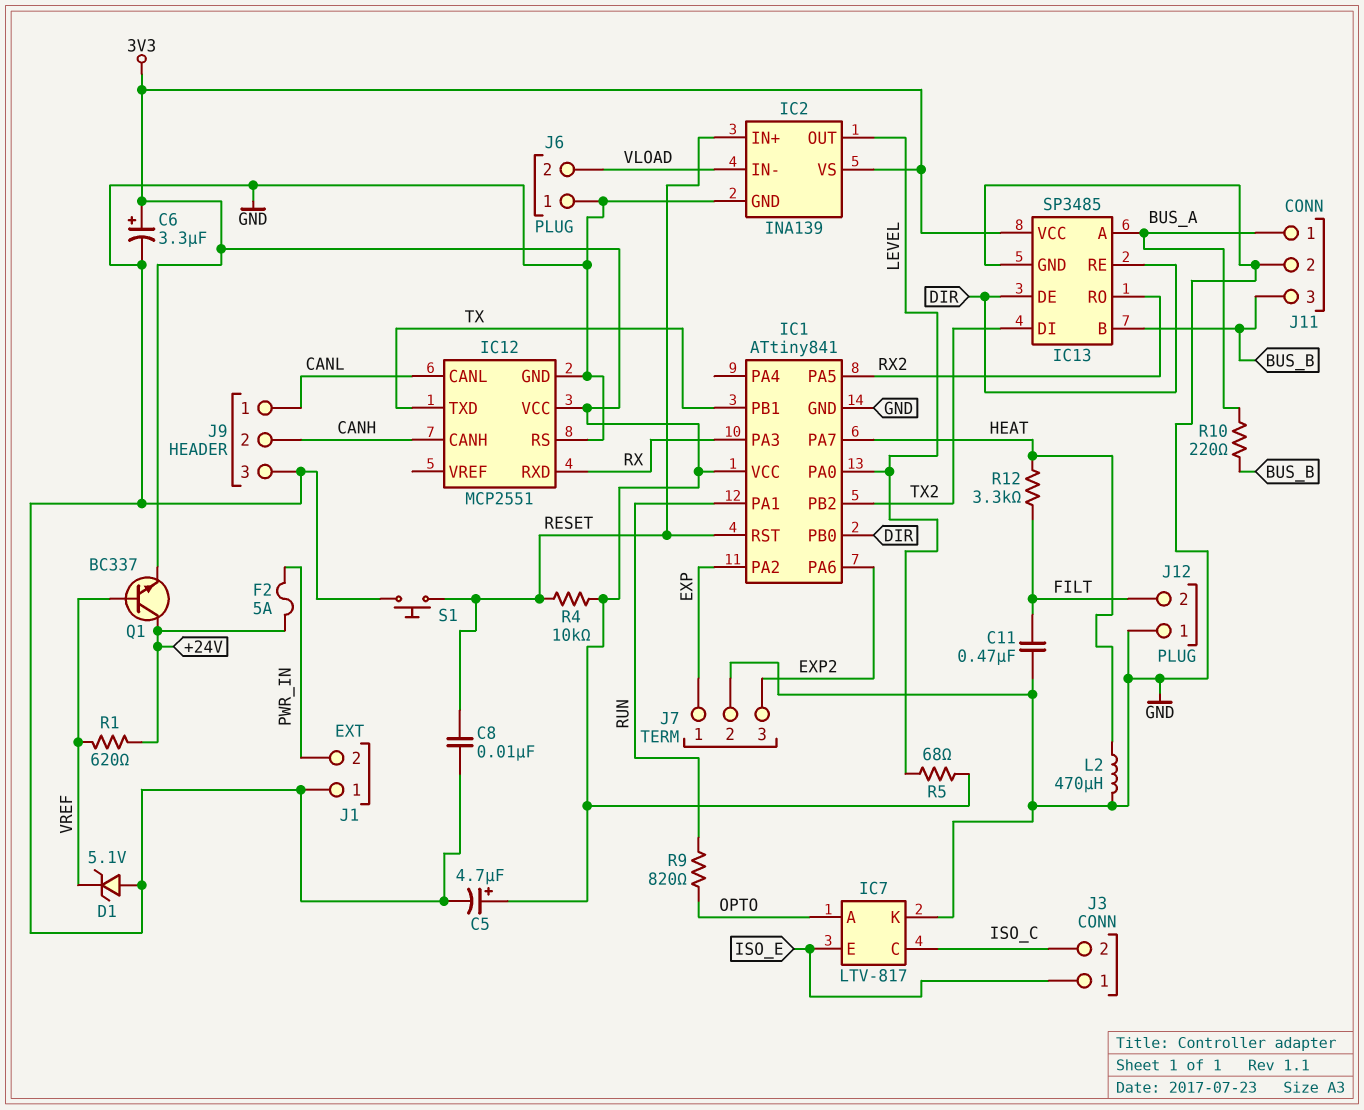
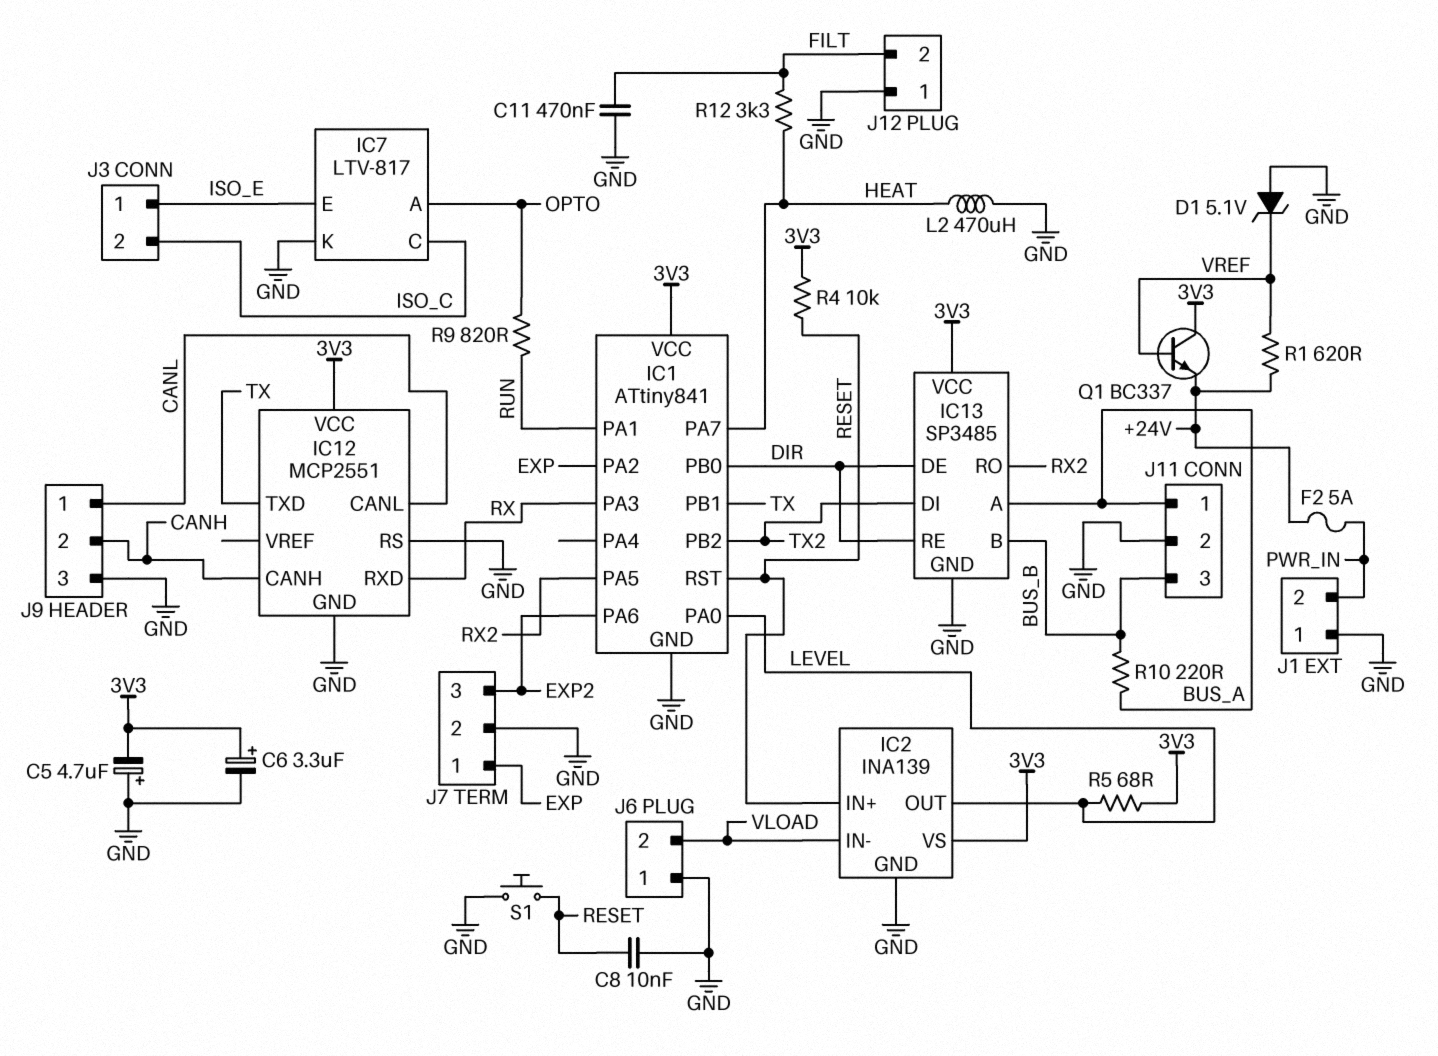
C5: 4.7uF (plus 3V3, minus GND) -> 4.7uF (plus GND, minus 3V3)
Q1: NPN BC337 (B VREF, C +24V, E 3V3) -> NPN BC337 (B VREF, C 3V3, E +24V)

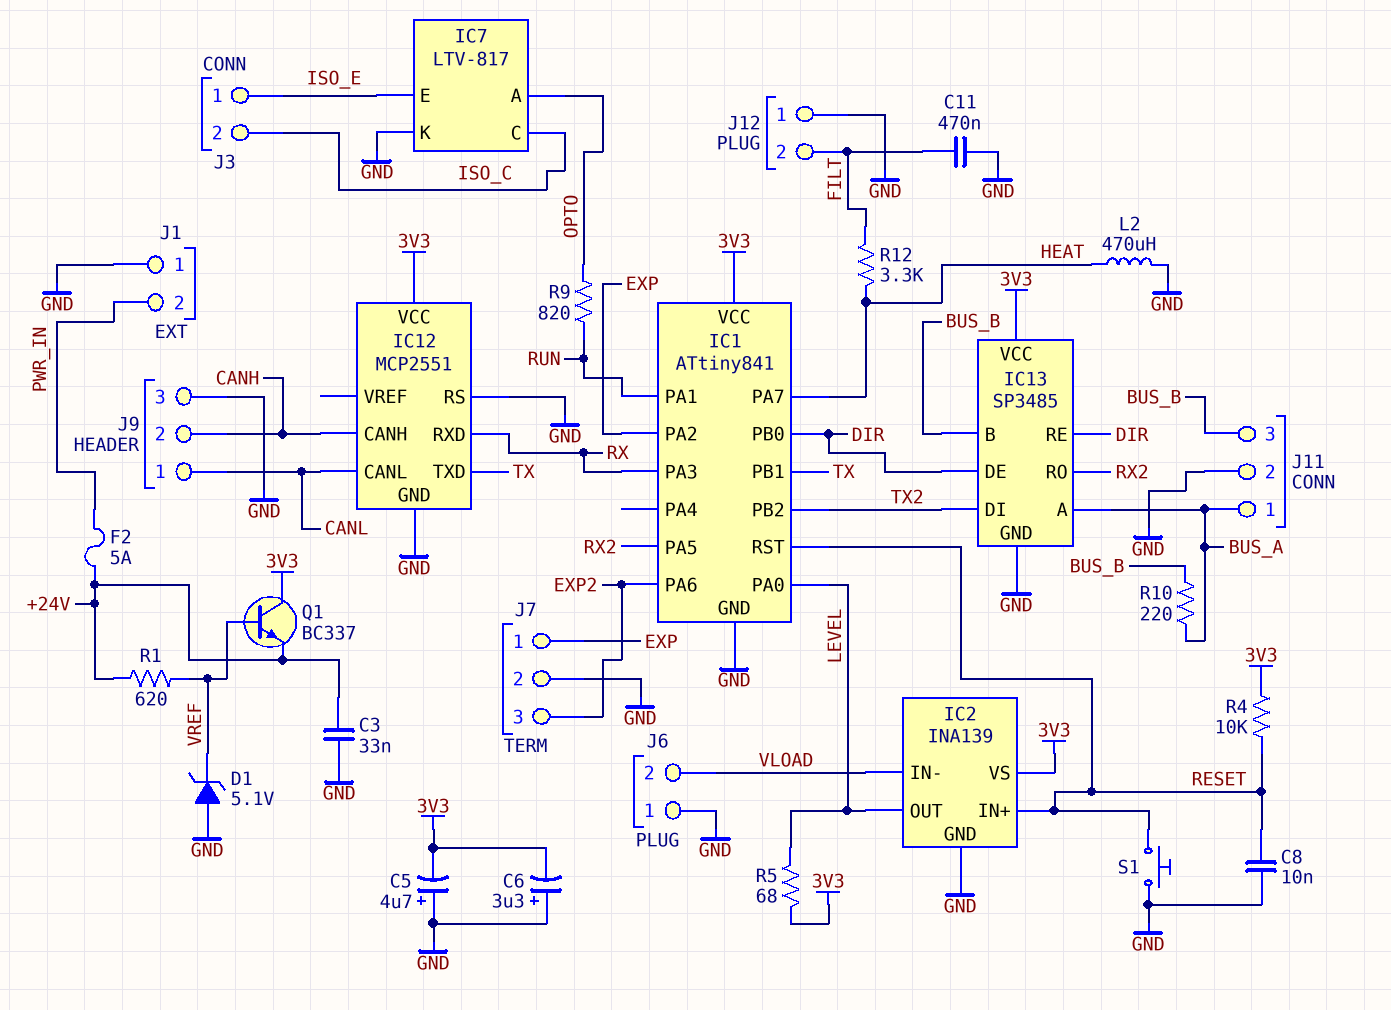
C3: none -> 33nF (+24V, GND)
C6: 3.3uF (plus 3V3, minus GND) -> 3.3uF (plus GND, minus 3V3)

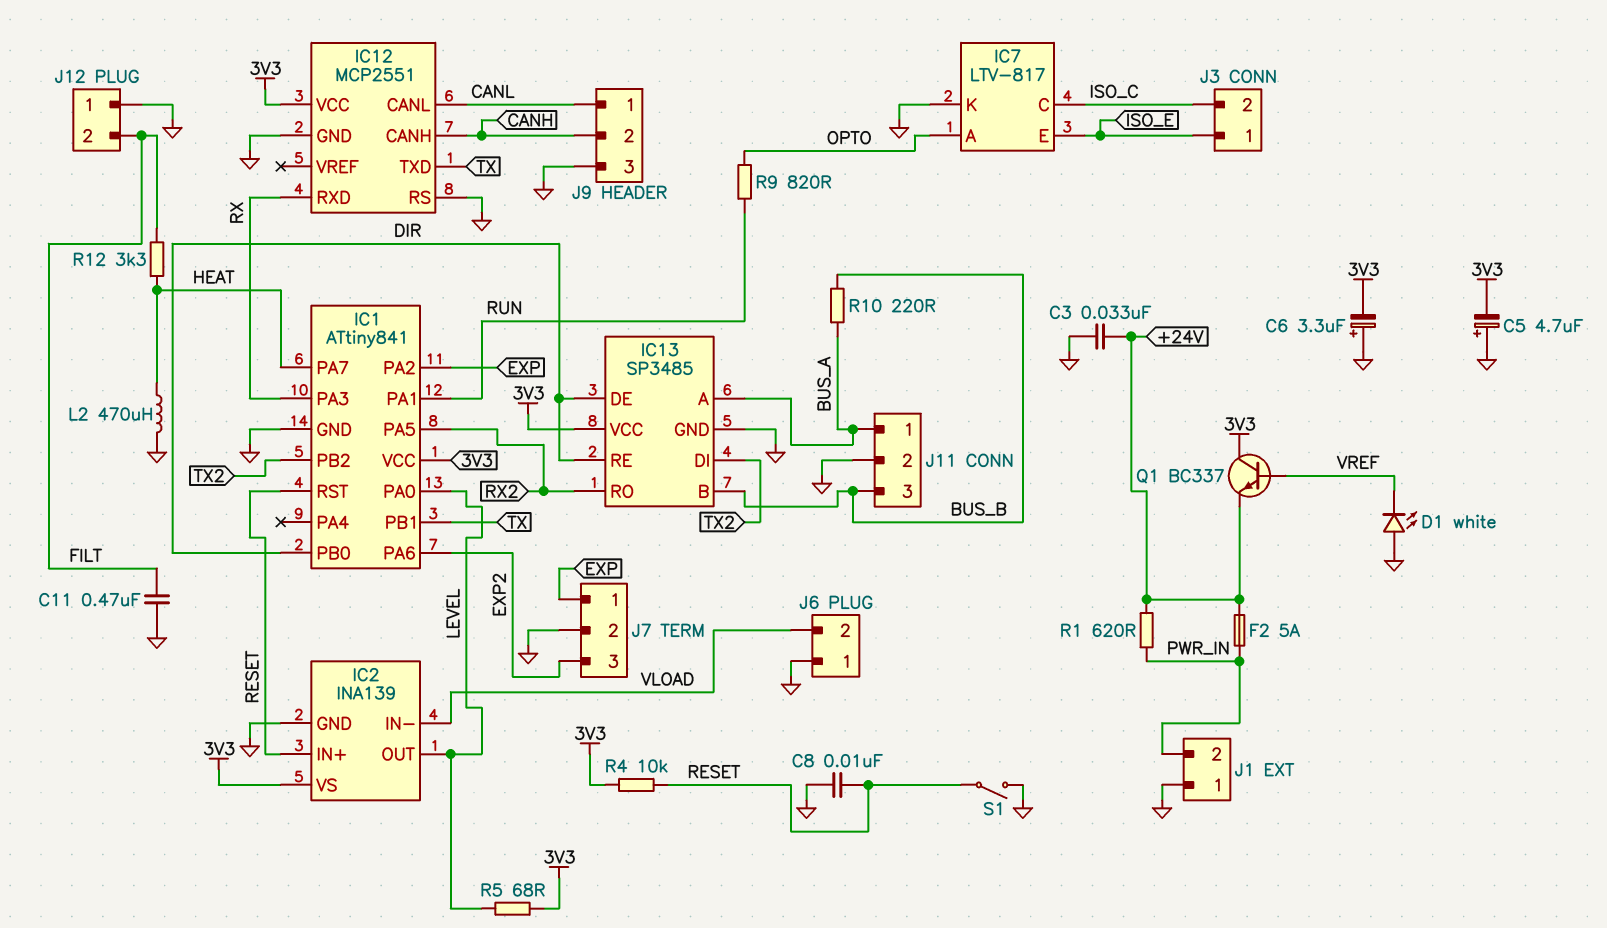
D1: zener 5.1V (A GND, K VREF) -> LED white (A GND, K VREF)
R1: 620 (+24V, VREF) -> 620 (+24V, PWR_IN)
S1: button (GND, RESET) -> switch (GND, RESET)

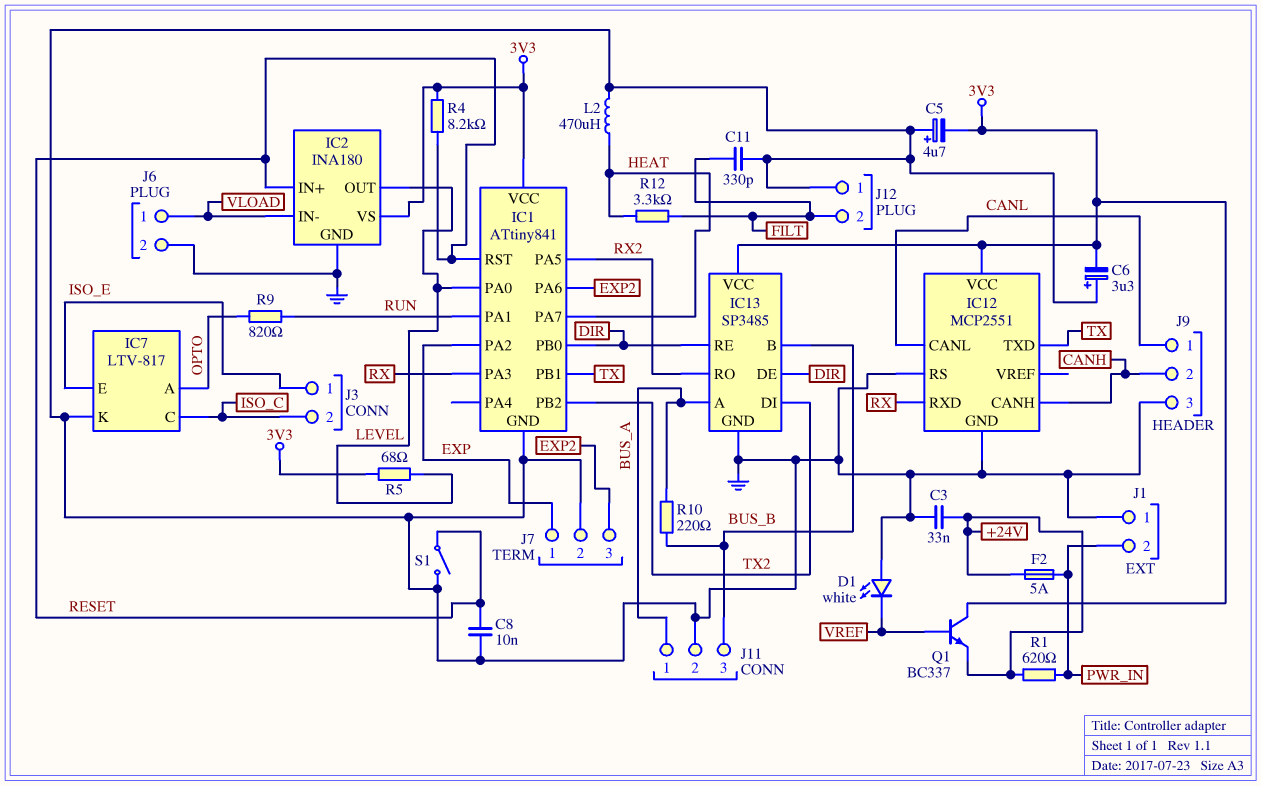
C11: 470nF (FILT, GND) -> 330pF (FILT, GND)
IC2: INA139 -> INA180
J6 pin 1: GND -> VLOAD
J6 pin 2: VLOAD -> GND
R4: 10k (3V3, RESET) -> 8.2k (3V3, RESET)

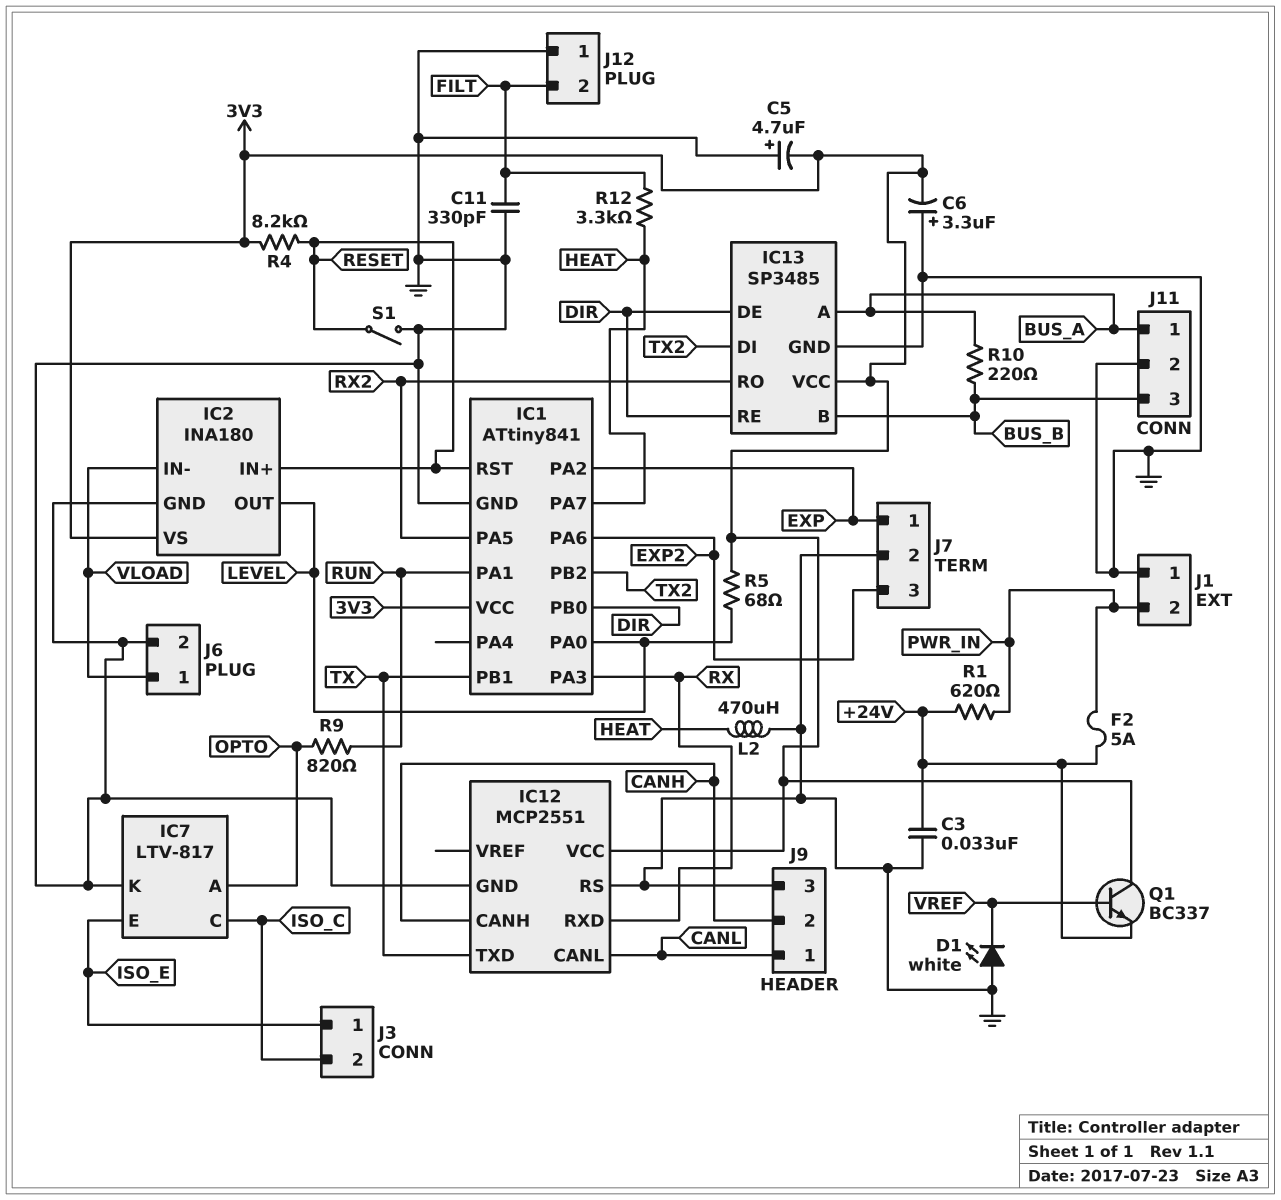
C8: 10nF (GND, RESET) -> none

